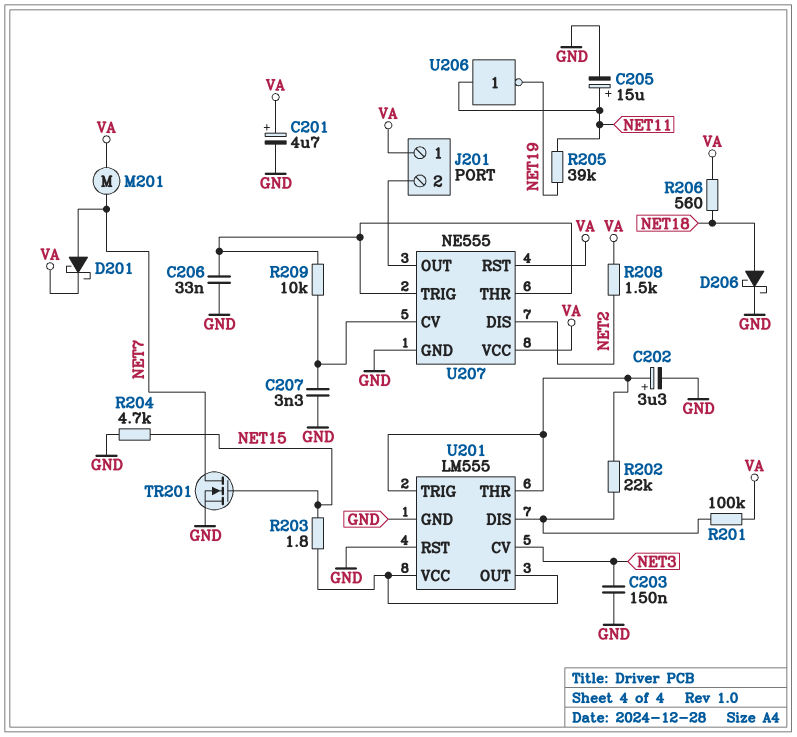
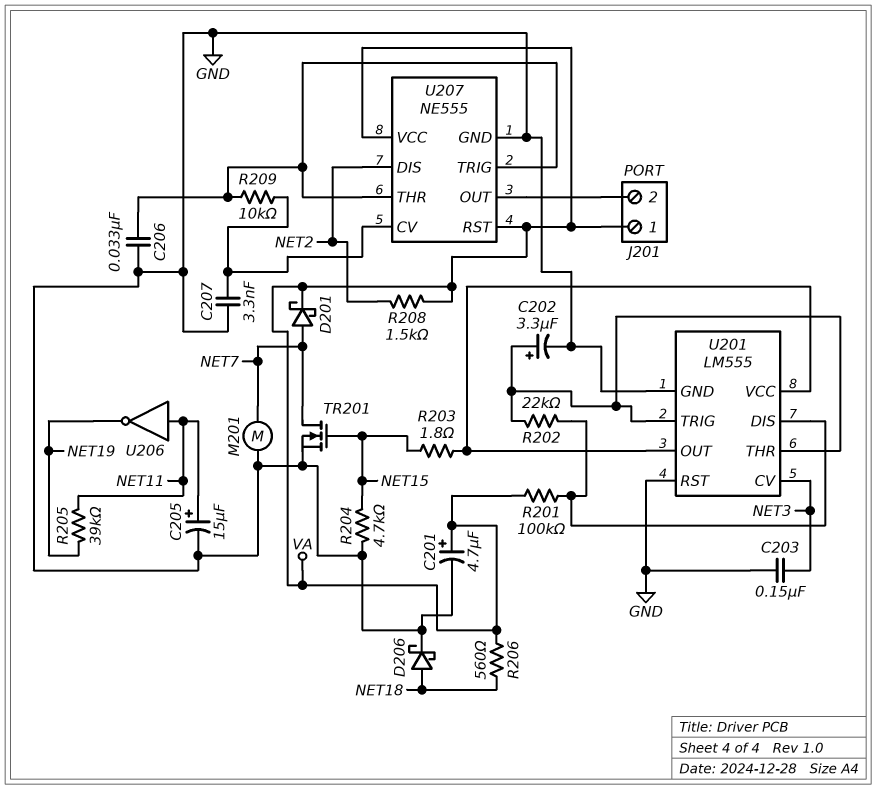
M201: motor (NET7, VA) -> motor (GND, NET7)

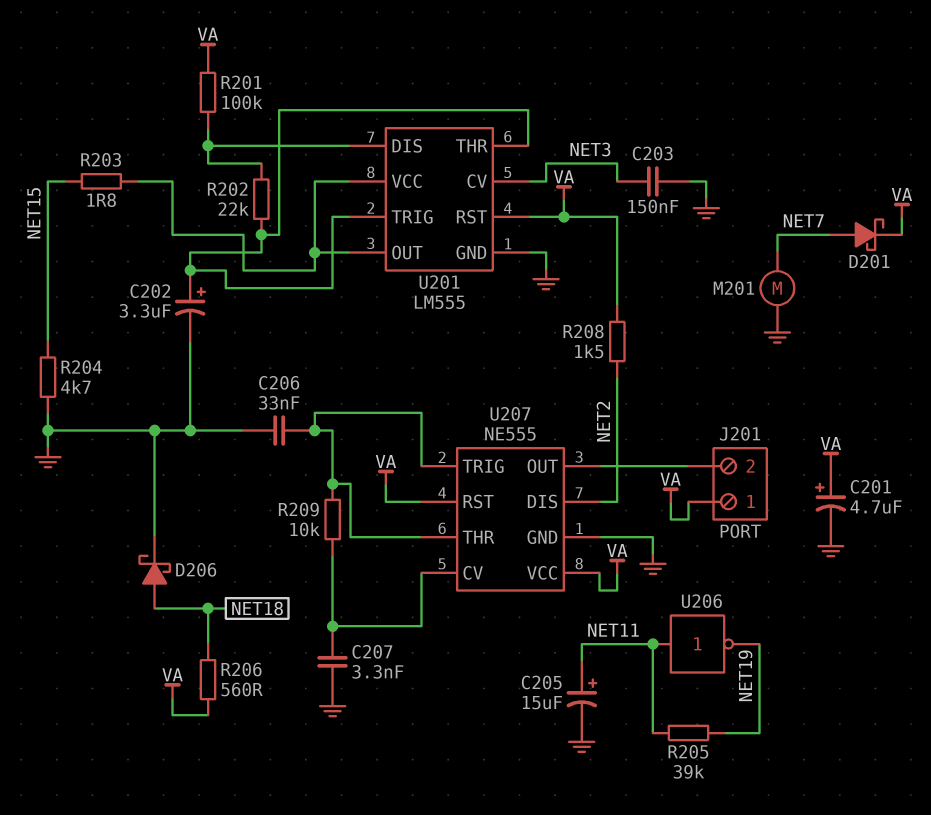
TR201: NMOS (G NET15, D NET7, S GND) -> none
U201 pin RST: GND -> VA

